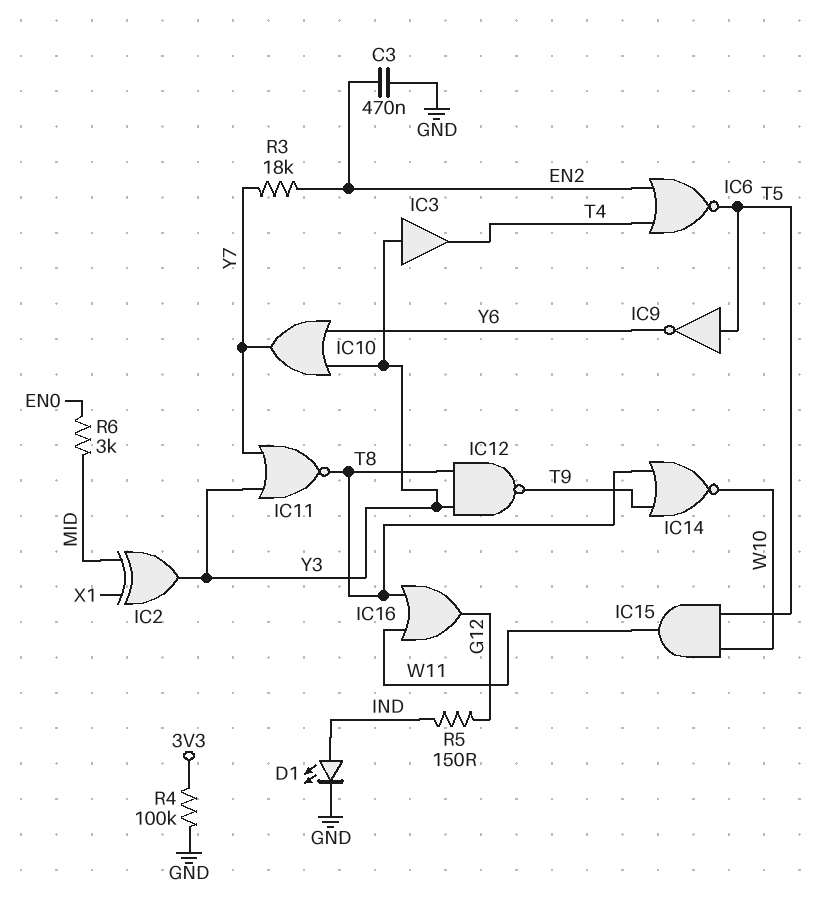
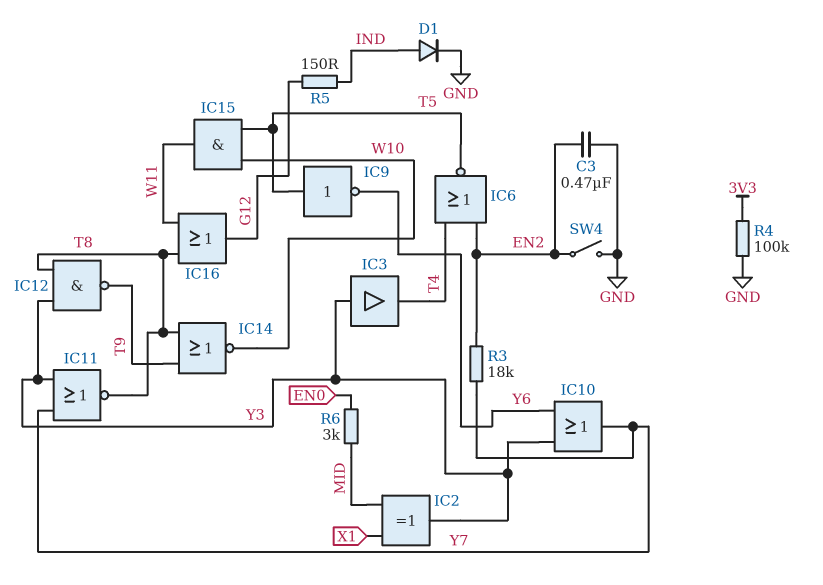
D1: LED (A IND, K GND) -> diode (A IND, K GND)
SW4: none -> switch (EN2, GND)

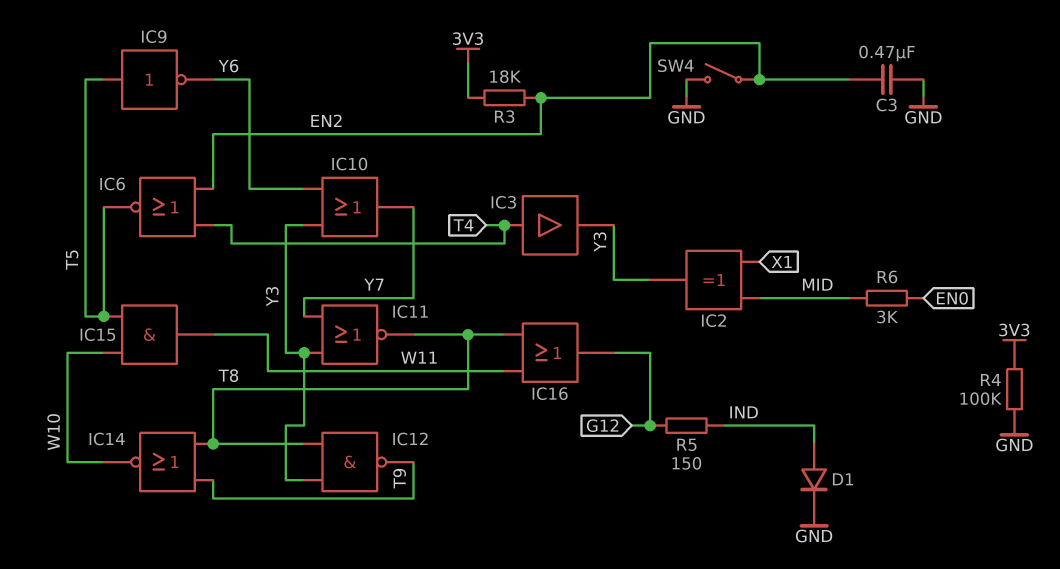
IC3: buffer (in Y3, out T4) -> buffer (in T4, out Y3)
R3: 18k (EN2, Y7) -> 18k (3V3, EN2)

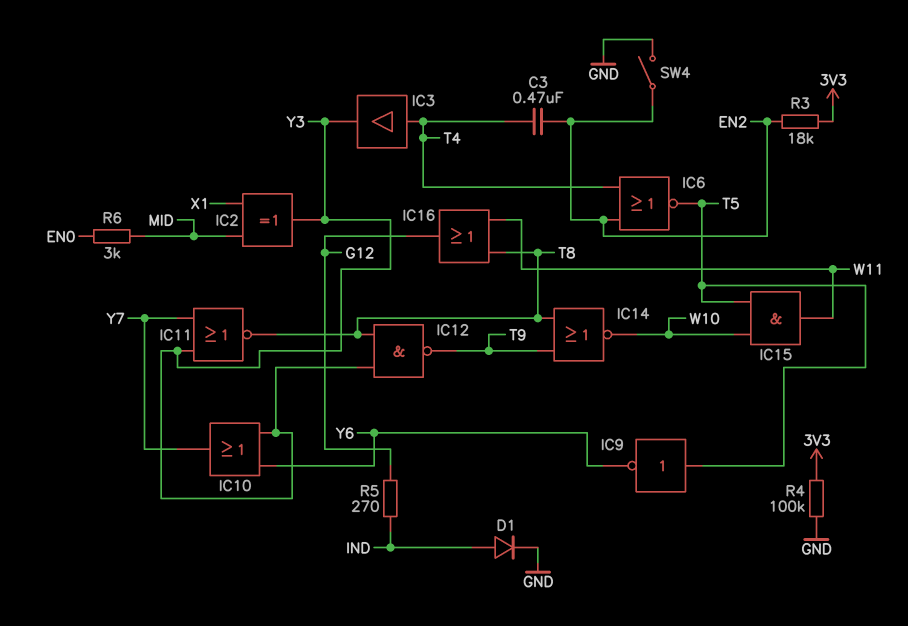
C3: 470nF (EN2, GND) -> 470nF (EN2, T4)
R5: 150 (G12, IND) -> 270 (G12, IND)

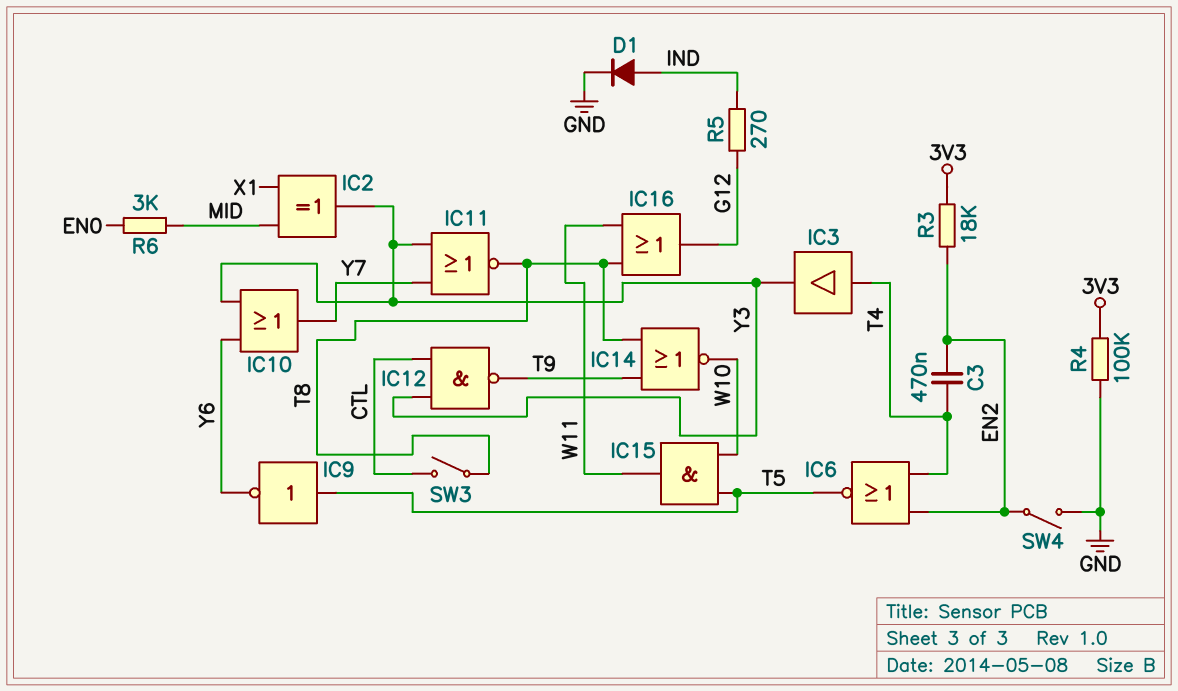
IC12: NAND (in T8, in Y3, out T9) -> NAND (in CTL, in Y3, out T9)
SW3: none -> switch (CTL, T8)

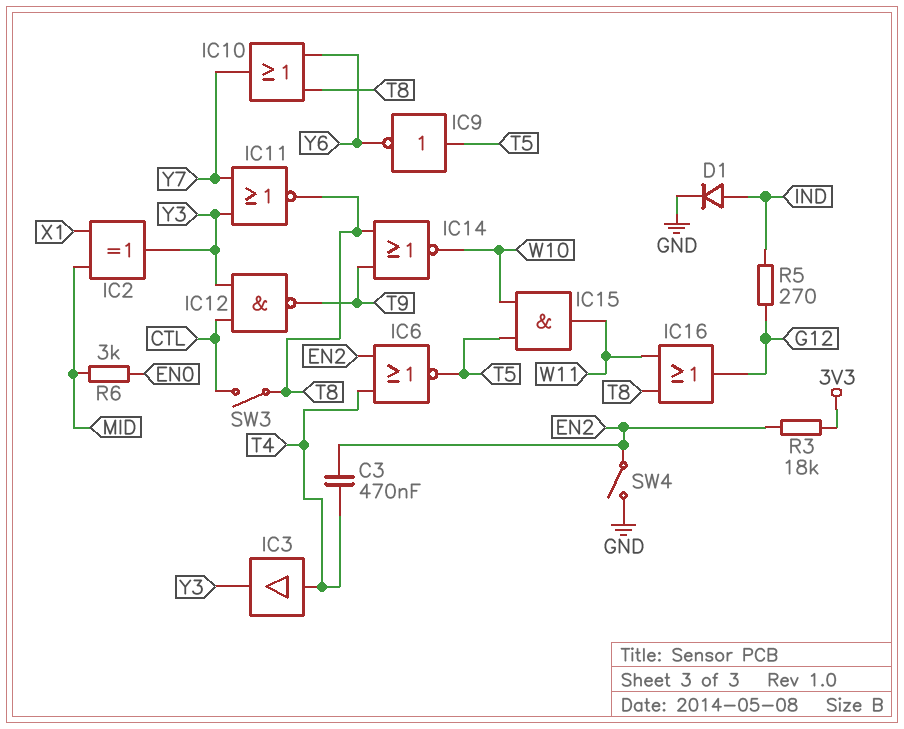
IC10: OR (in Y3, in Y6, out Y7) -> OR (in T8, in Y6, out Y7)
R4: 100k (3V3, GND) -> none

